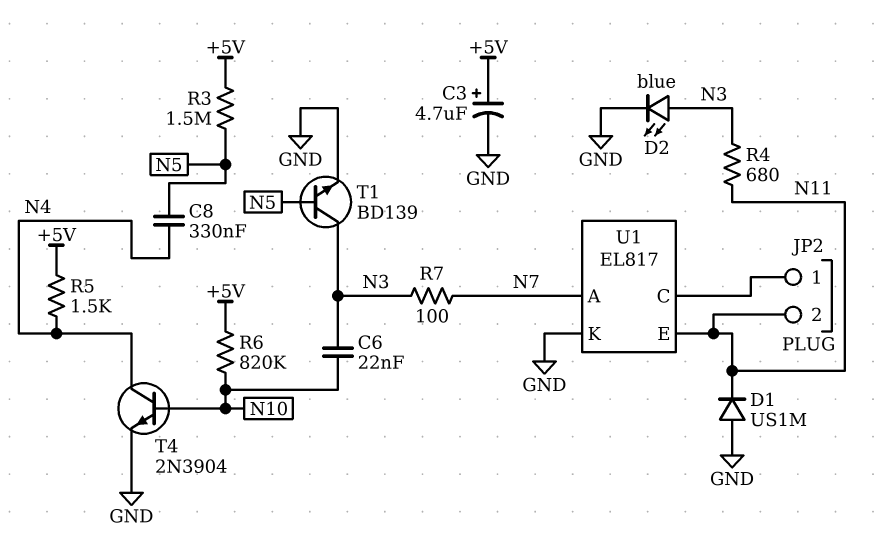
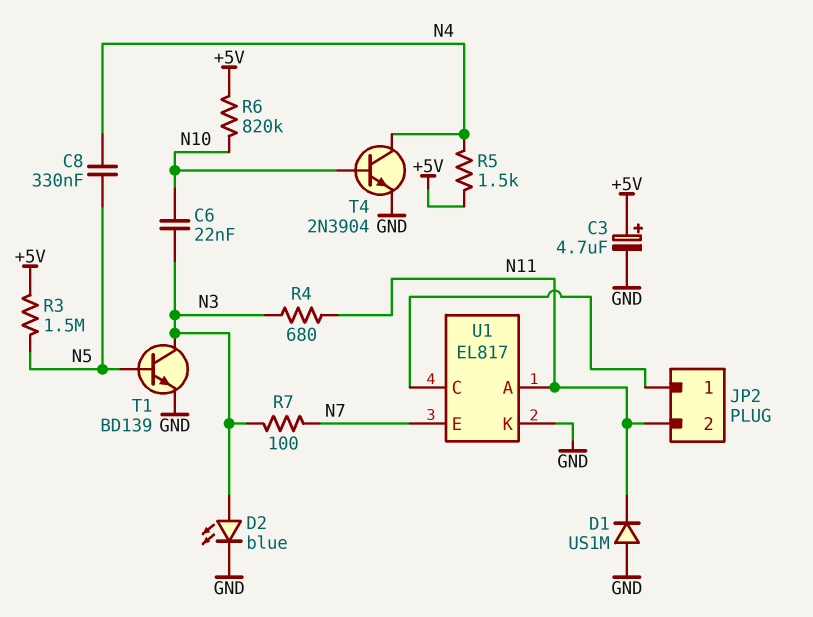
U1 pin A: N7 -> N11
U1 pin E: N11 -> N7

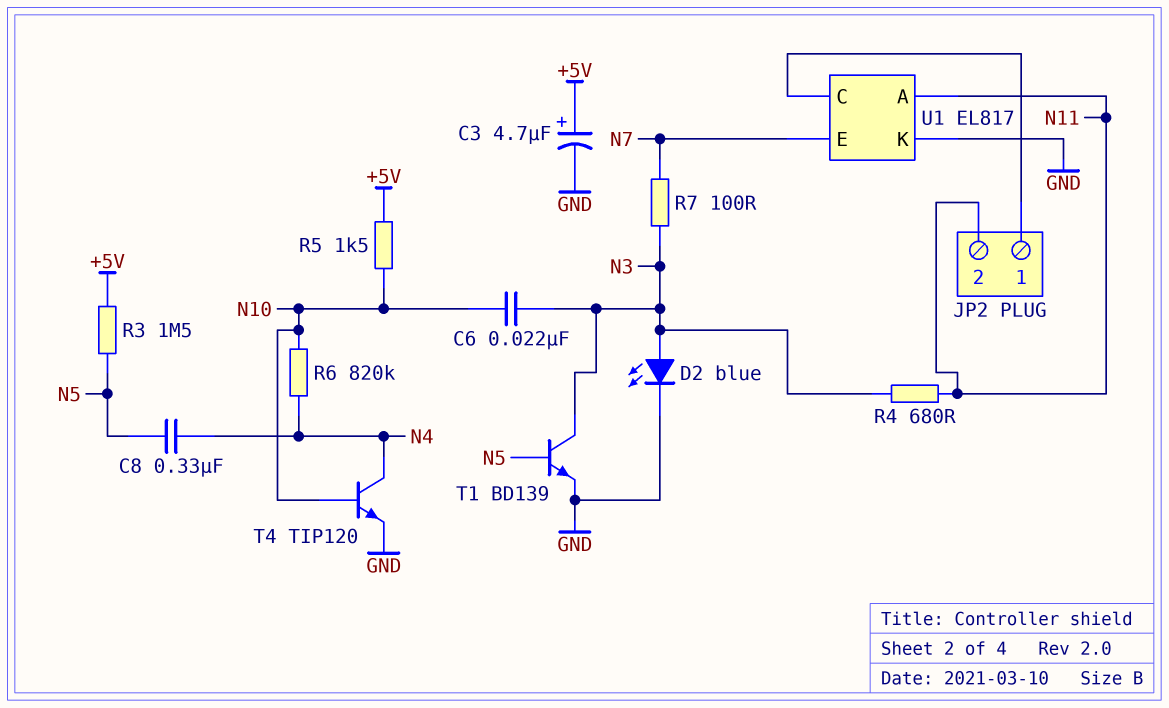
D1: diode US1M (A GND, K N11) -> none
R5: 1.5k (+5V, N4) -> 1.5k (+5V, N10)
R6: 820k (+5V, N10) -> 820k (N4, N10)
T4: NPN 2N3904 (B N10, C N4, E GND) -> NPN TIP120 (B N10, C N4, E GND)

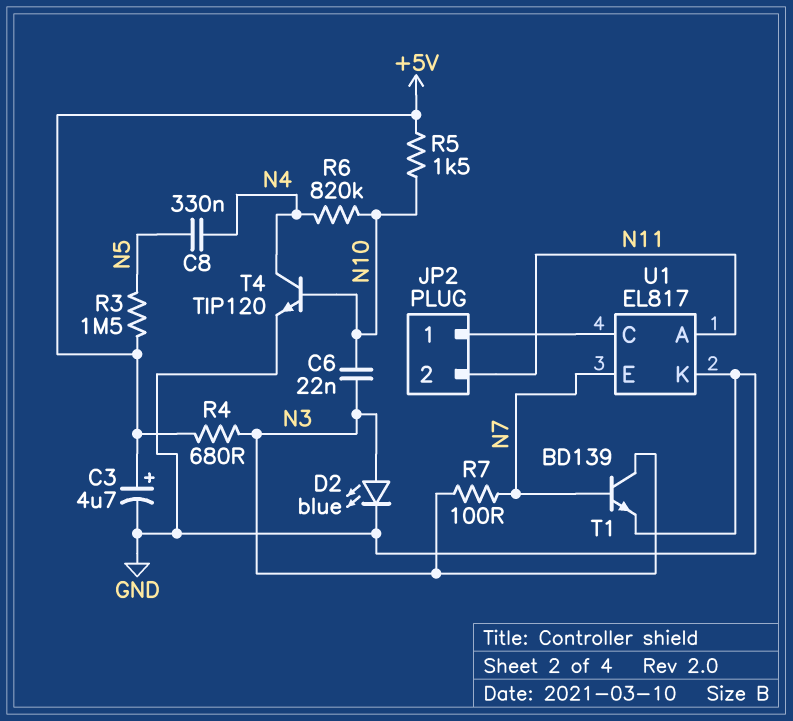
R4: 680 (N3, N11) -> 680 (+5V, N3)
T1: NPN BD139 (B N5, C N3, E GND) -> NPN BD139 (B N7, C N3, E GND)

